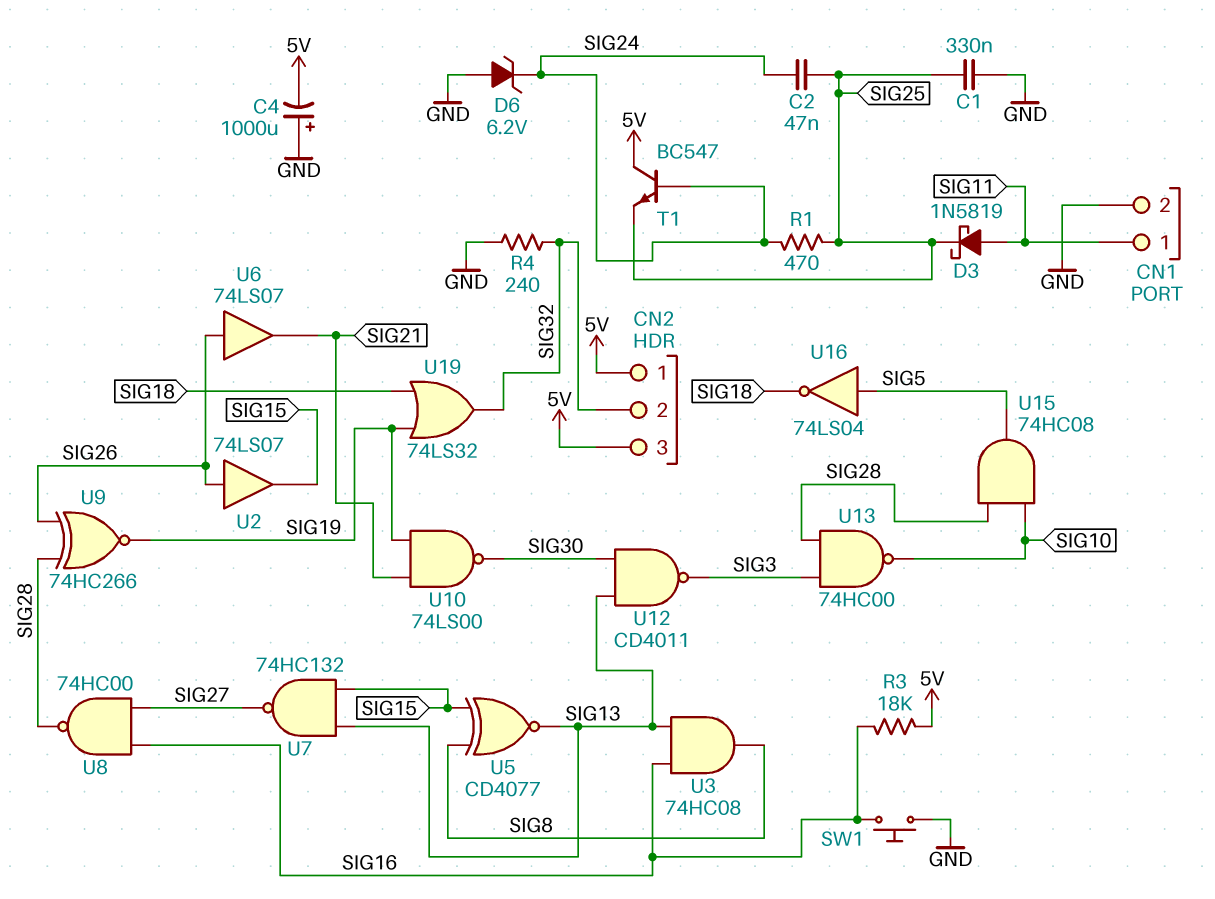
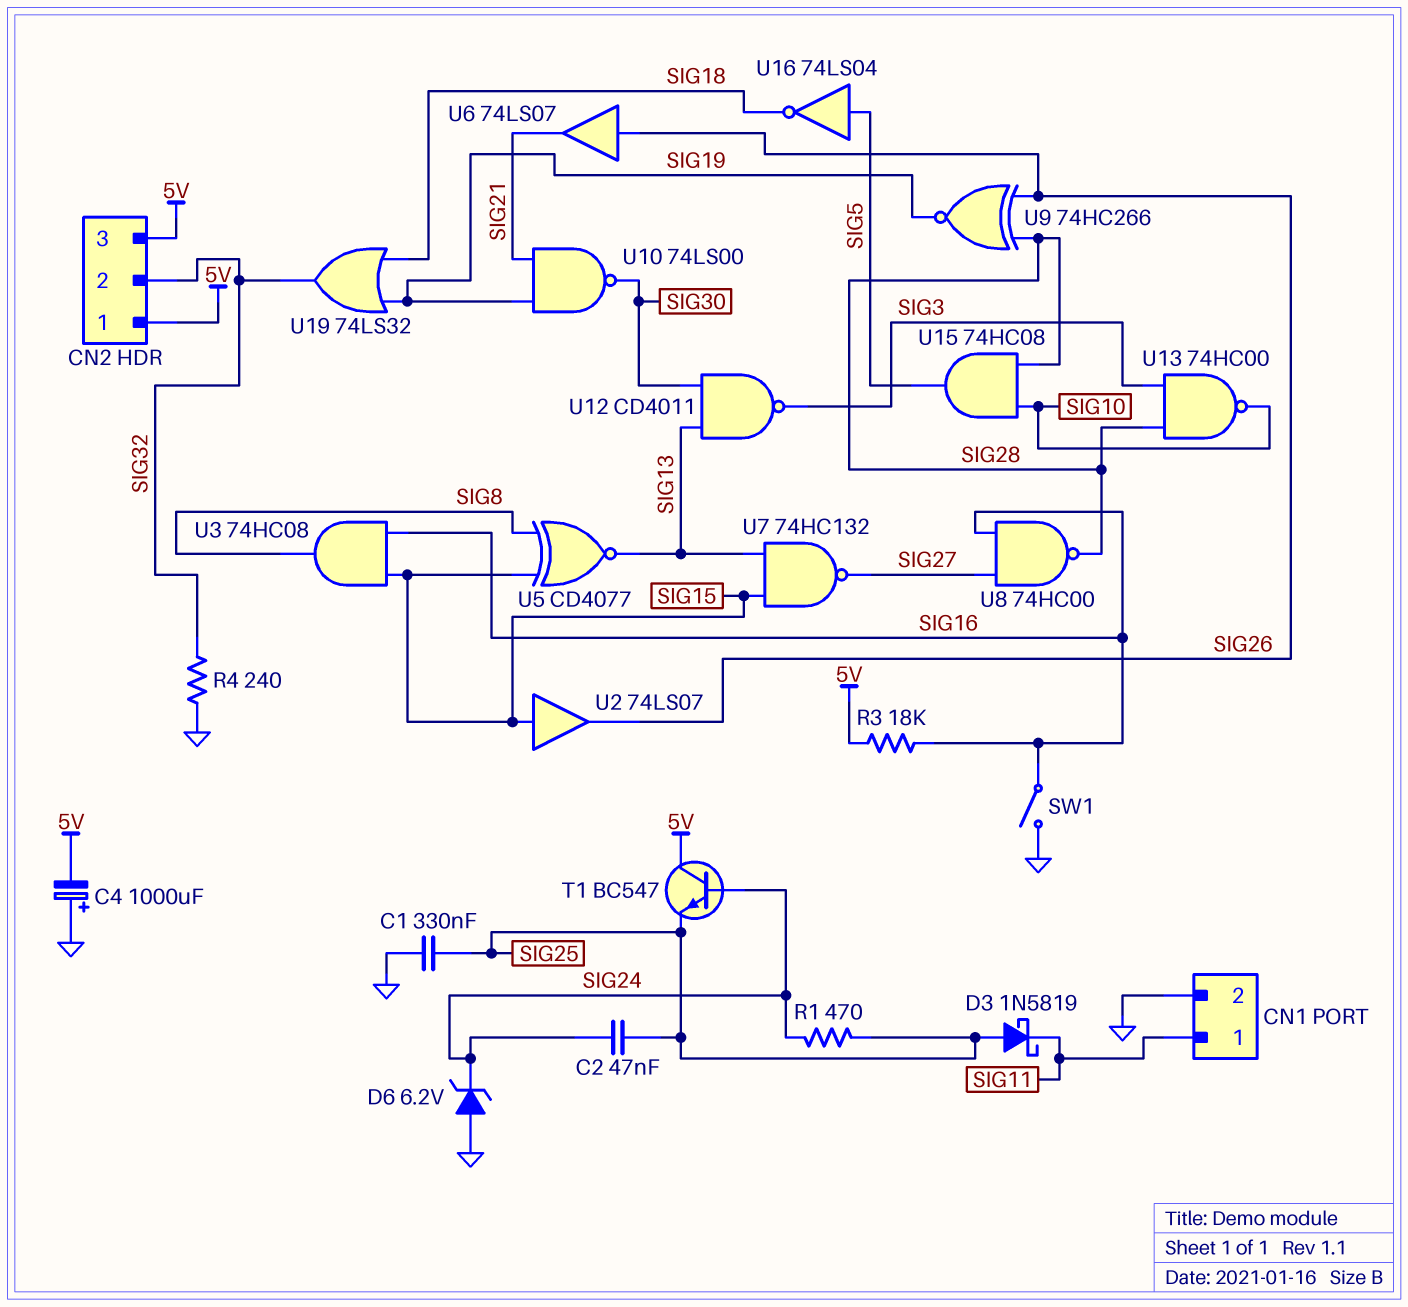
D3: schottky 1N5819 (A SIG11, K SIG25) -> schottky 1N5819 (A SIG25, K SIG11)
SW1: button (GND, SIG16) -> switch (GND, SIG16)
U2: buffer 74LS07 (in SIG26, out SIG15) -> buffer 74LS07 (in SIG15, out SIG26)
U3: AND 74HC08 (in SIG13, in SIG16, out SIG8) -> AND 74HC08 (in SIG15, in SIG16, out SIG8)

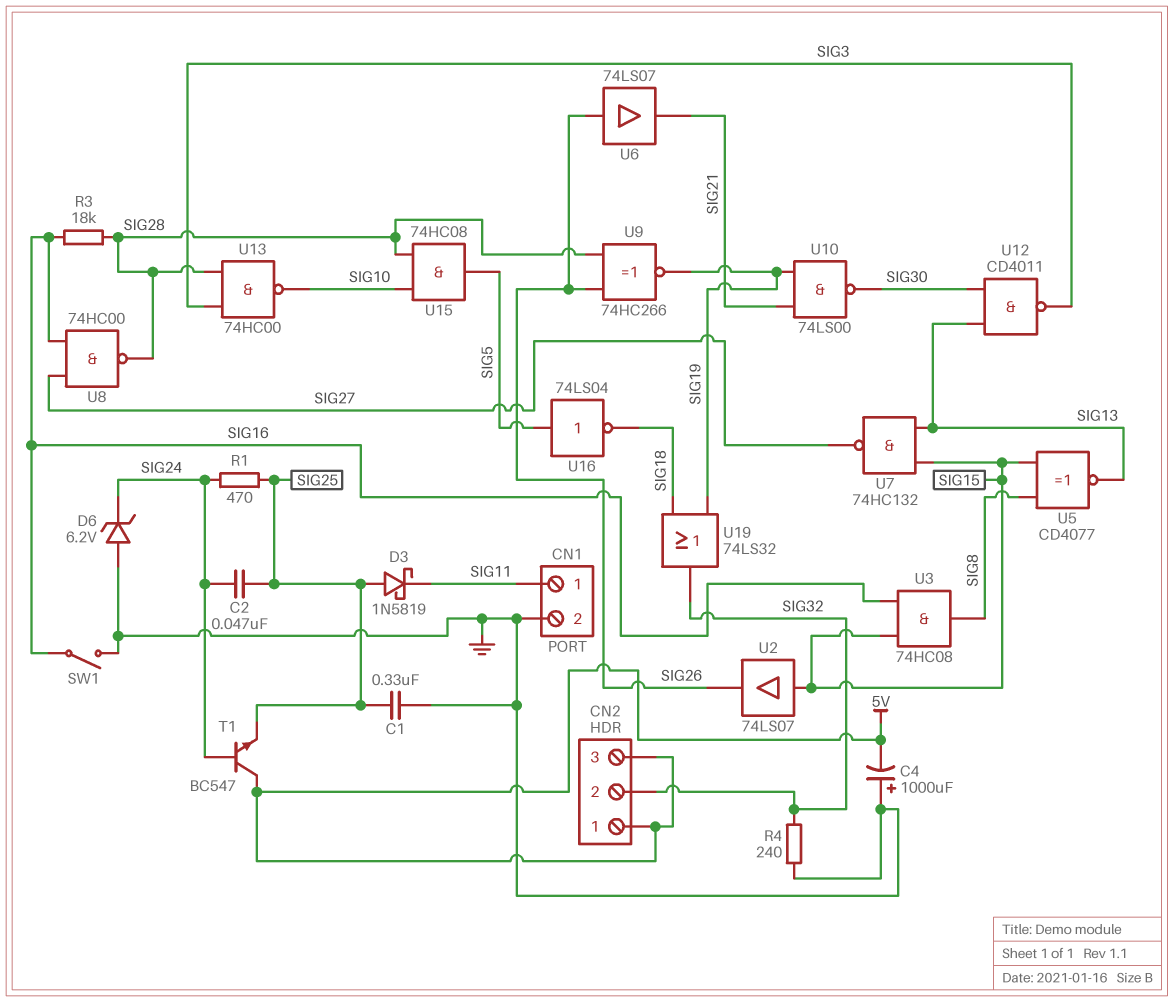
R3: 18k (5V, SIG16) -> 18k (SIG16, SIG28)

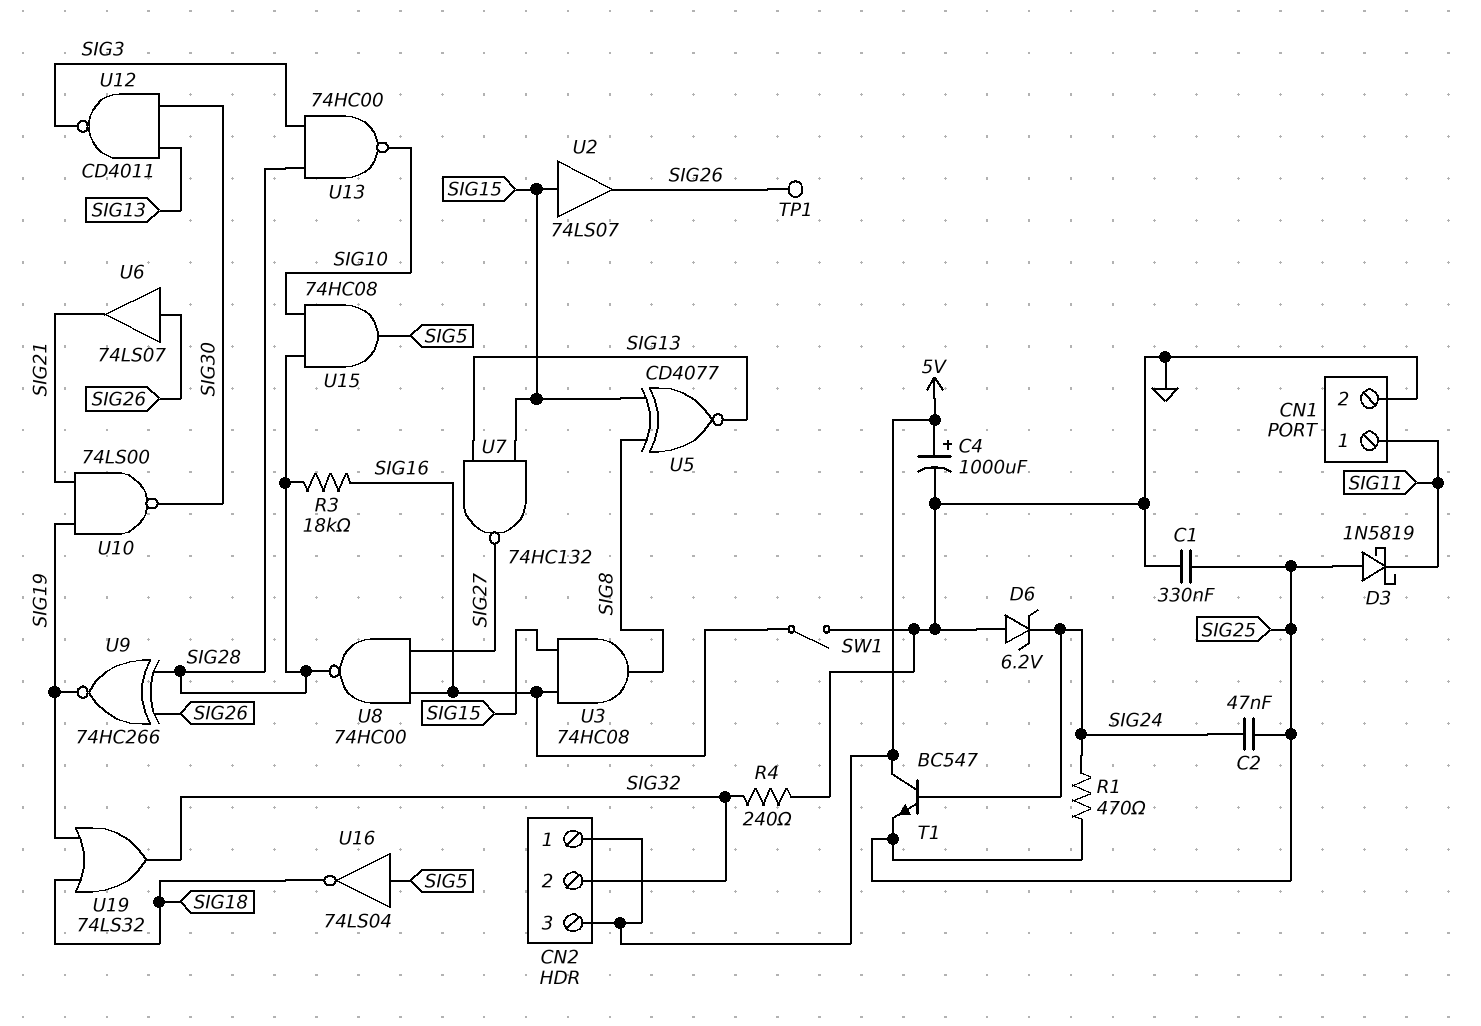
C4: 1000uF (plus GND, minus 5V) -> 1000uF (plus 5V, minus GND)
TP1: none -> test point (SIG26)

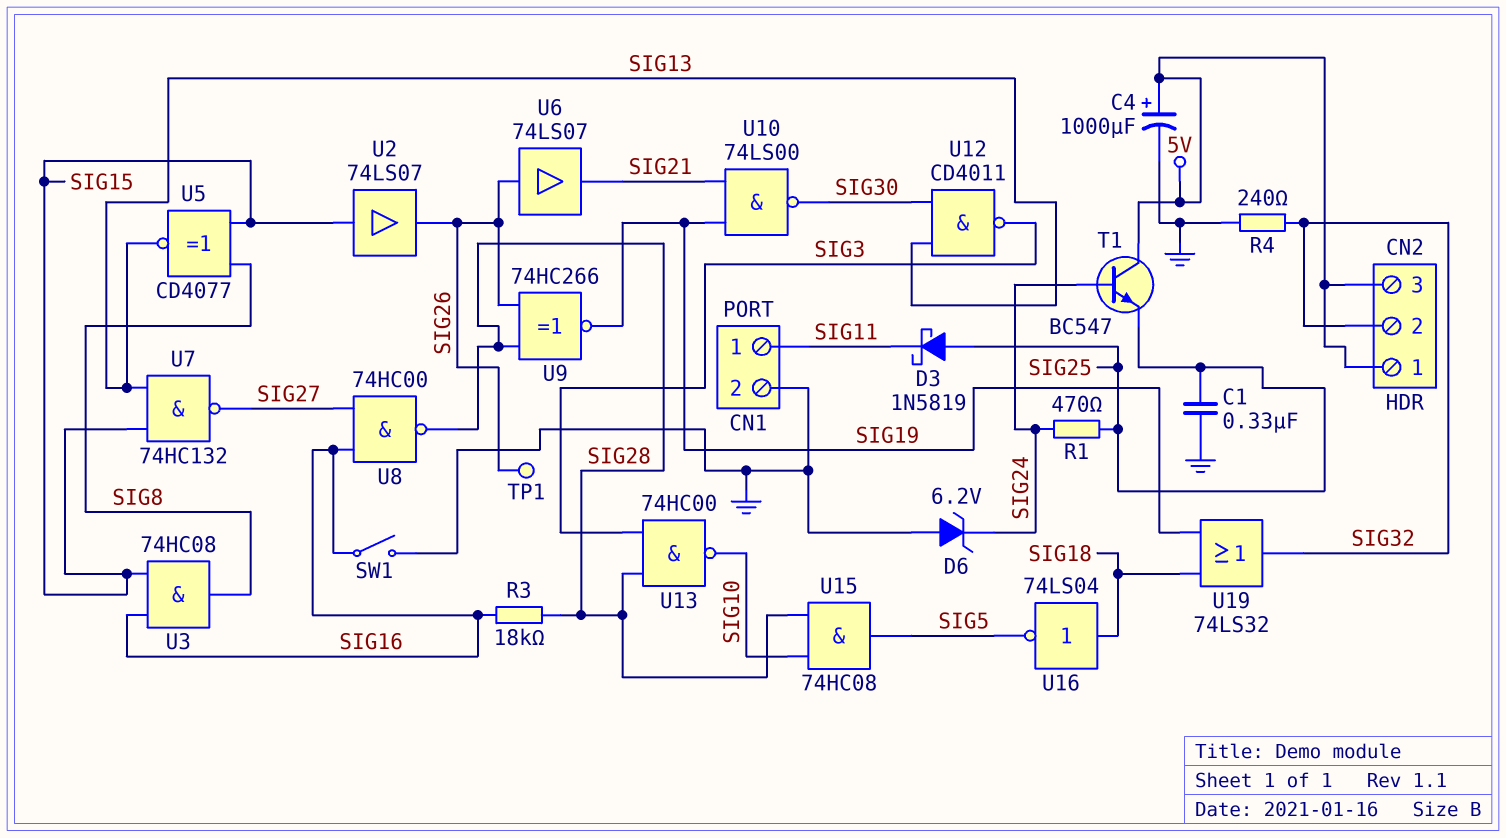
C2: 47nF (SIG24, SIG25) -> none
U16: NOT 74LS04 (in SIG5, out SIG18) -> NOT 74LS04 (in SIG18, out SIG5)

